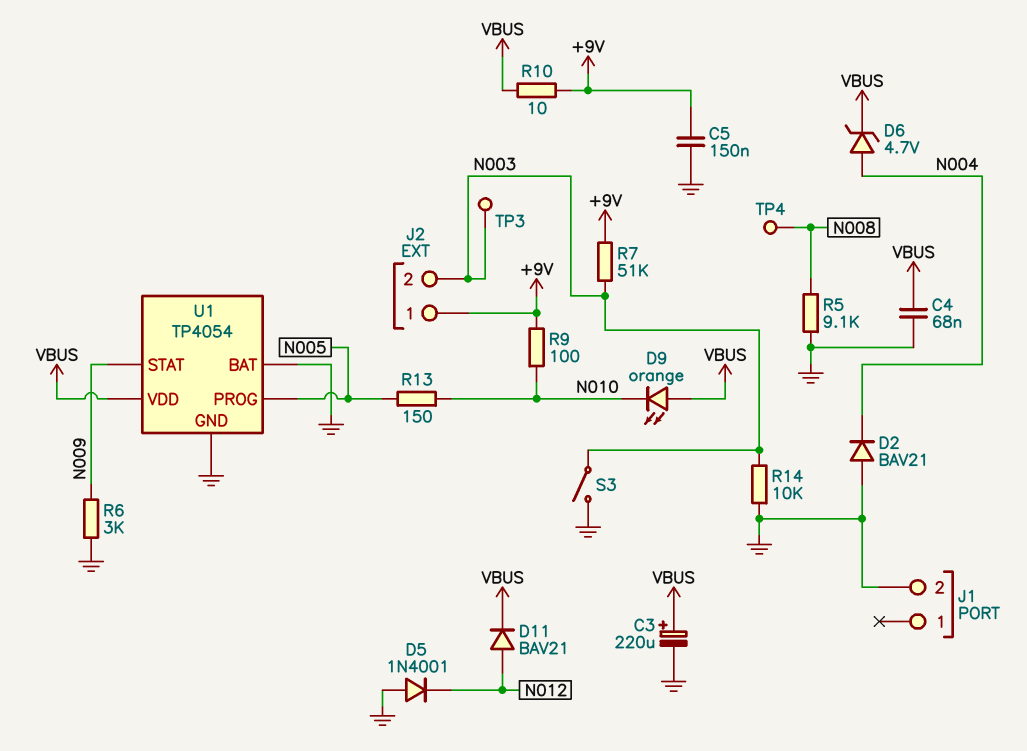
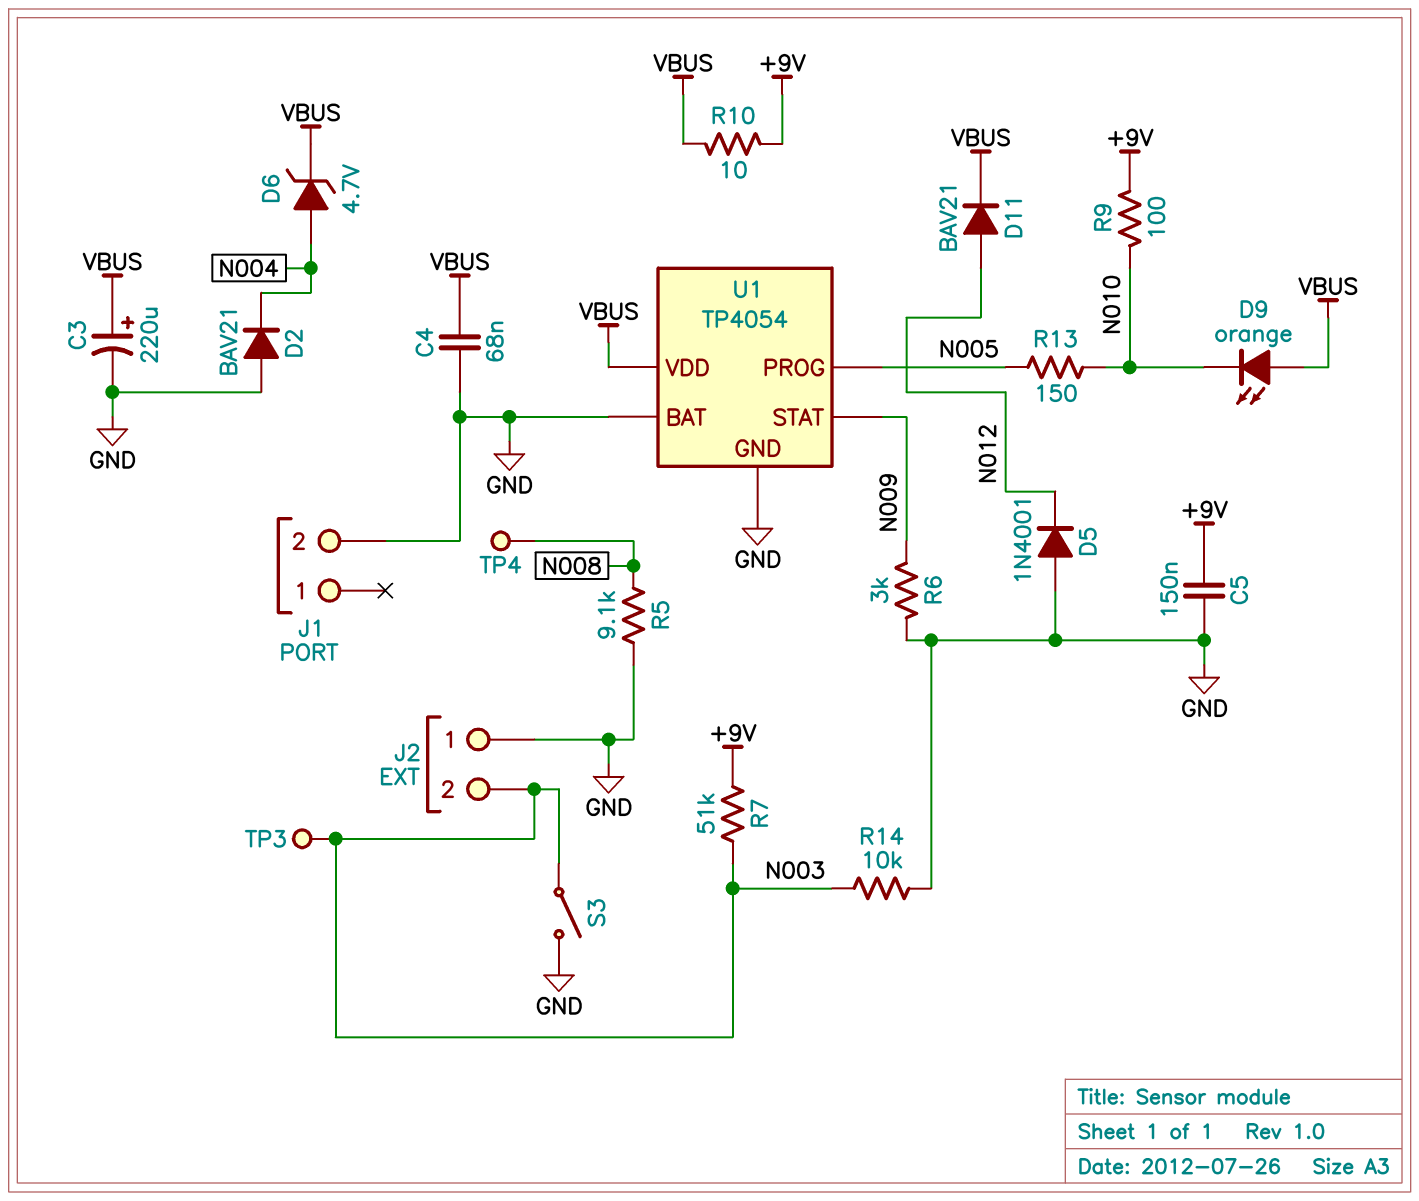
J2 pin 1: +9V -> GND

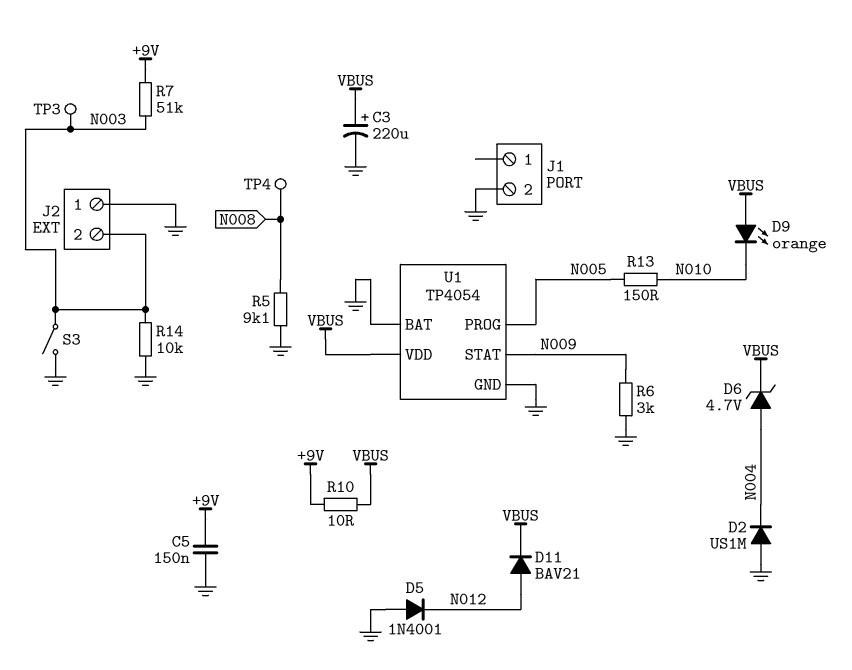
C4: 68nF (GND, VBUS) -> none
D2: diode BAV21 (A GND, K N004) -> diode US1M (A GND, K N004)
R9: 100 (+9V, N010) -> none

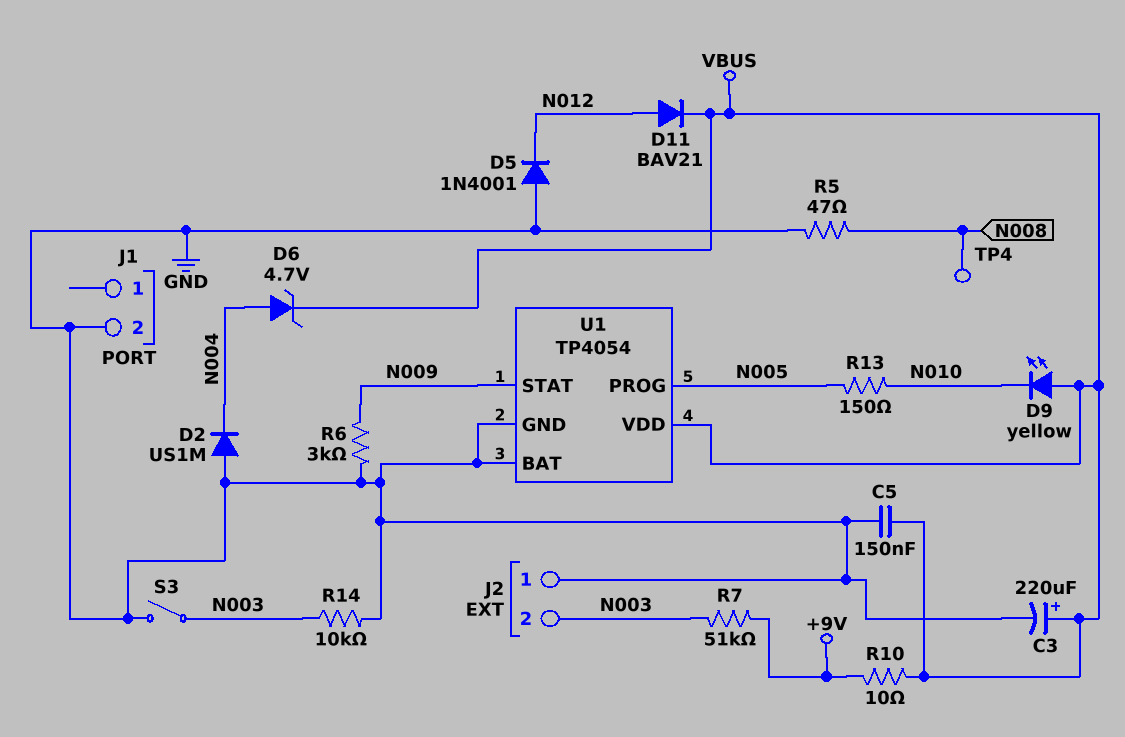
C5: 150nF (+9V, GND) -> 150nF (GND, VBUS)
D9: LED orange (A VBUS, K N010) -> LED yellow (A VBUS, K N010)
R5: 9.1k (GND, N008) -> 47 (GND, N008)
TP3: test point (N003) -> none

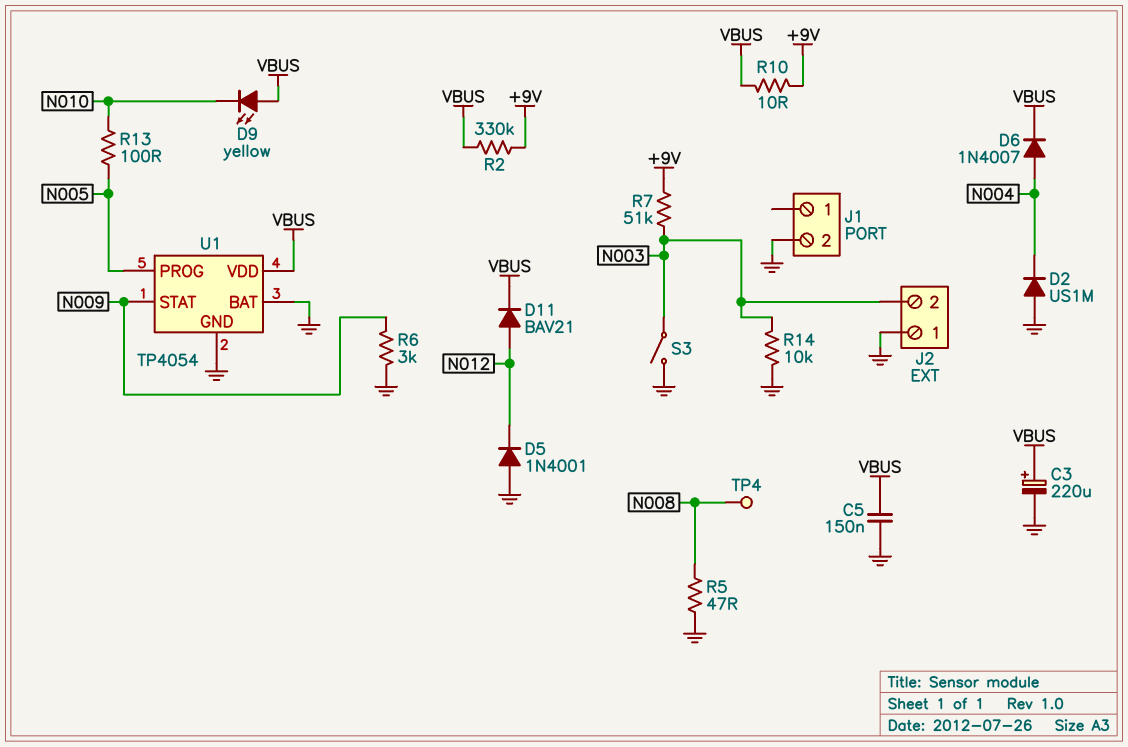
D6: zener 4.7V (A N004, K VBUS) -> diode 1N4007 (A N004, K VBUS)
R2: none -> 330k (+9V, VBUS)
R13: 150 (N005, N010) -> 100 (N005, N010)

